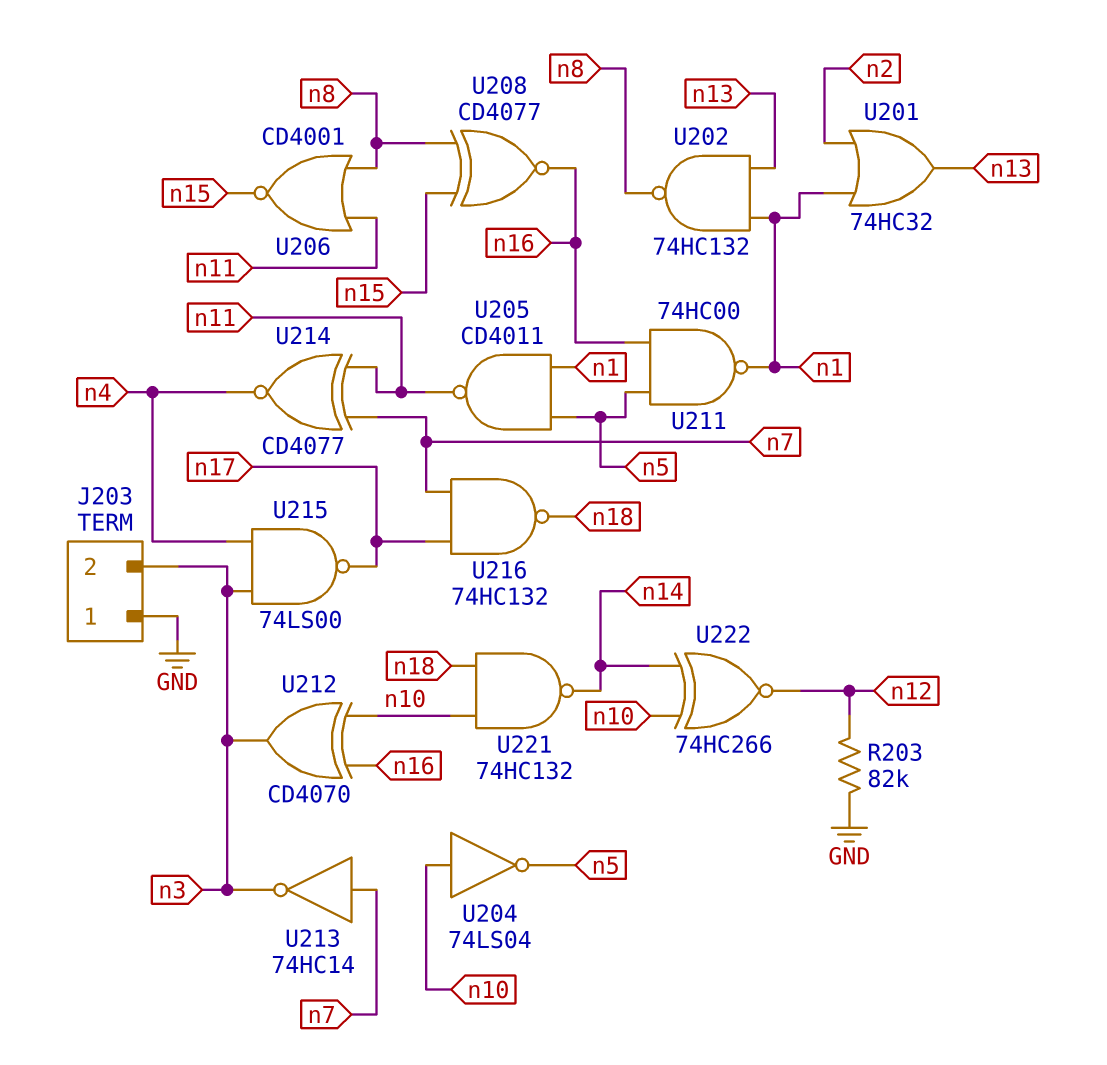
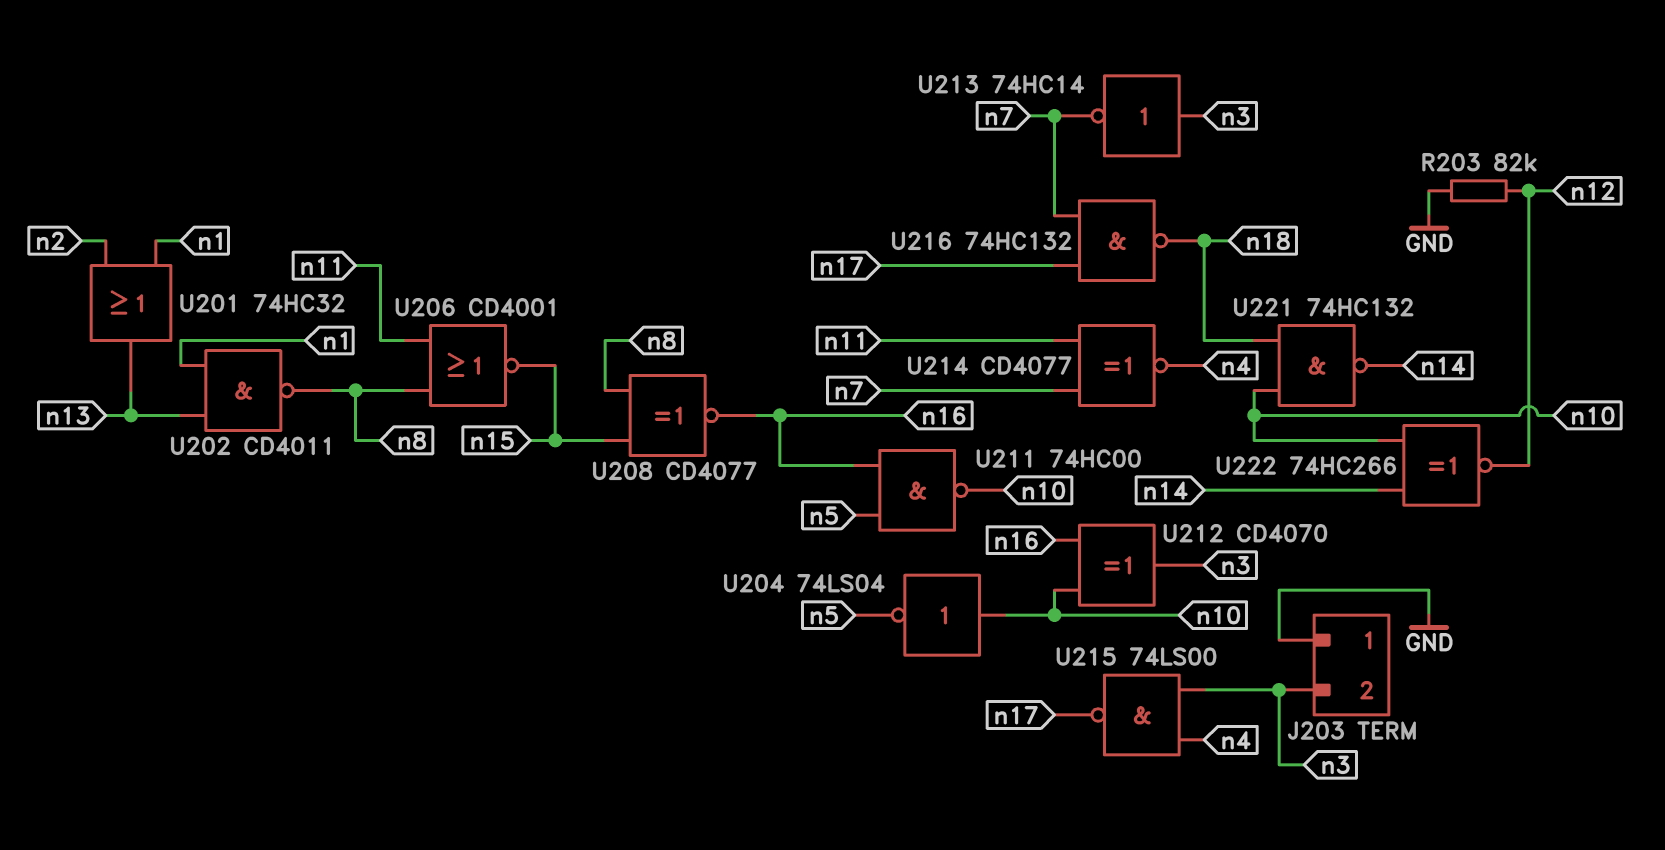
U202: NAND 74HC132 (in n1, in n13, out n8) -> NAND CD4011 (in n1, in n13, out n8)
U205: NAND CD4011 (in n1, in n5, out n11) -> none
U211: NAND 74HC00 (in n5, in n16, out n1) -> NAND 74HC00 (in n5, in n16, out n10)
U213: NOT 74HC14 (in n7, out n3) -> NOT 74HC14 (in n3, out n7)

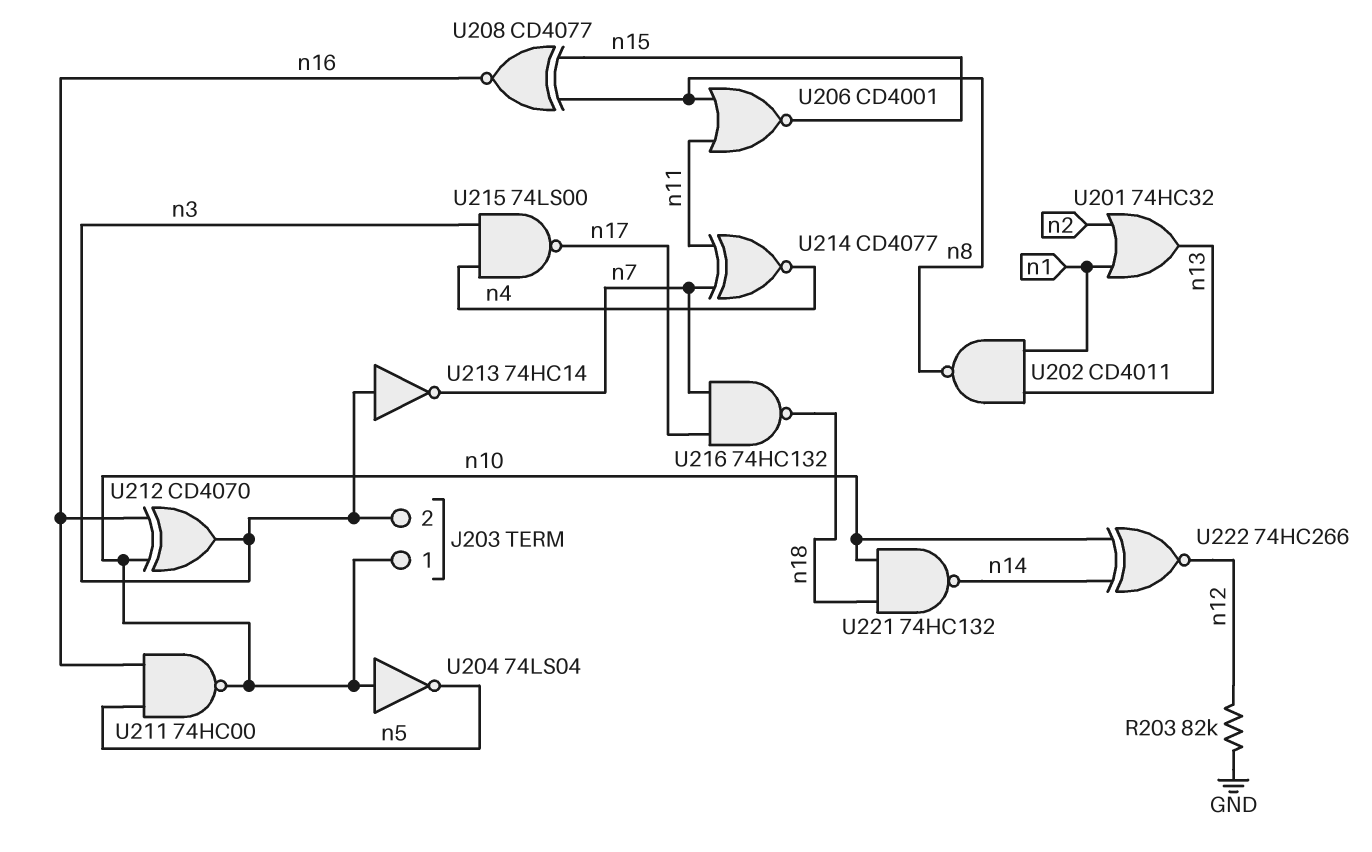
J203 pin 1: GND -> n10

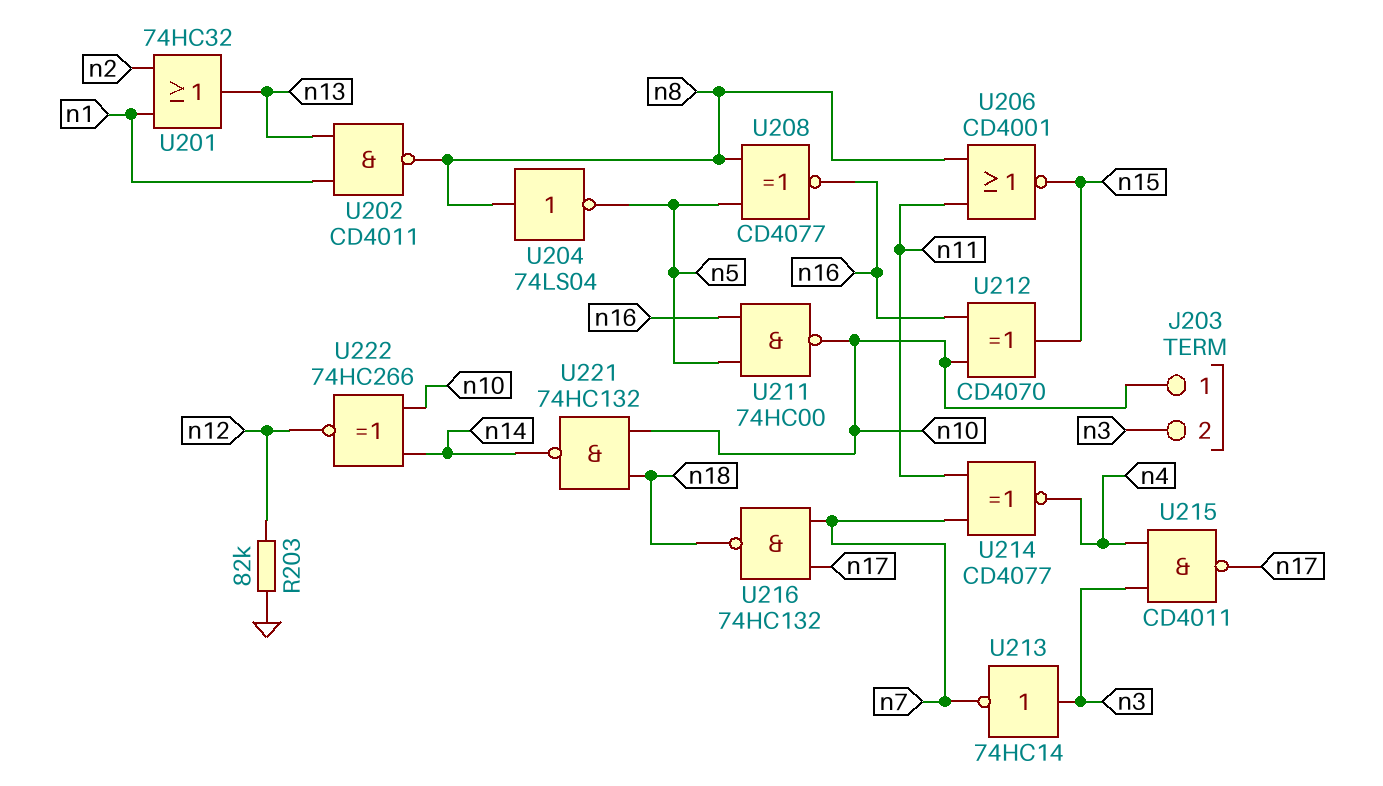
U204: NOT 74LS04 (in n10, out n5) -> NOT 74LS04 (in n8, out n5)
U208: XNOR CD4077 (in n8, in n15, out n16) -> XNOR CD4077 (in n5, in n8, out n16)
U212: XOR CD4070 (in n10, in n16, out n3) -> XOR CD4070 (in n10, in n16, out n15)
U215: NAND 74LS00 (in n3, in n4, out n17) -> NAND CD4011 (in n3, in n4, out n17)

